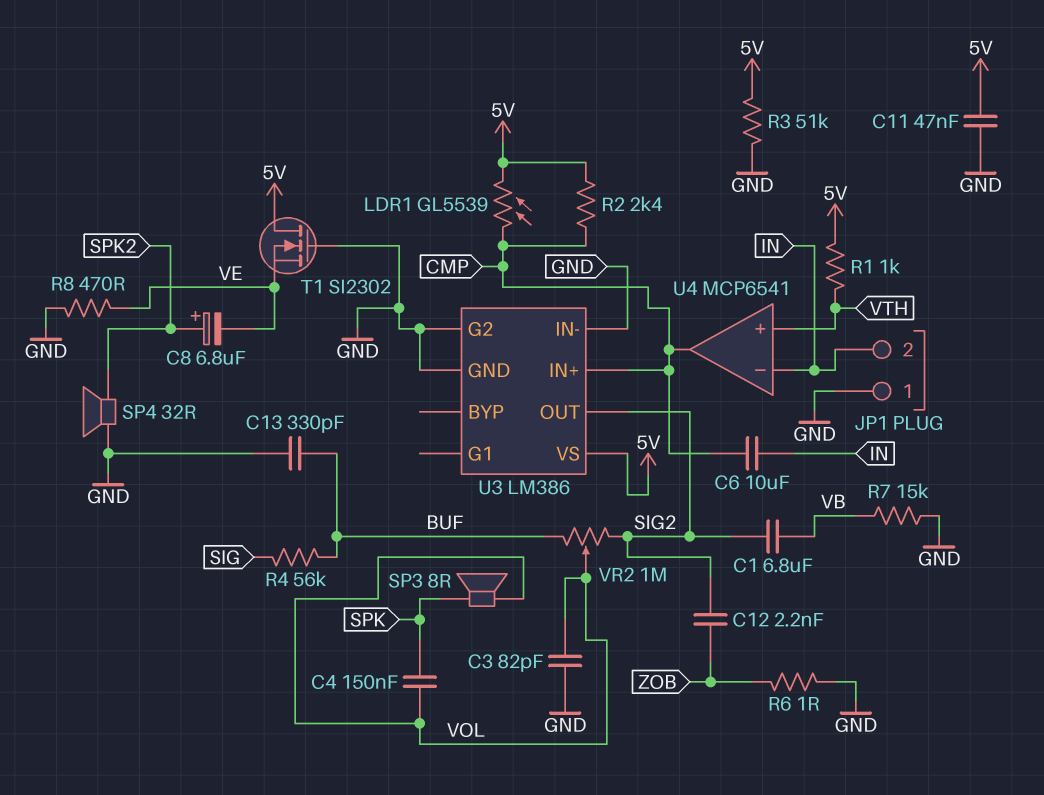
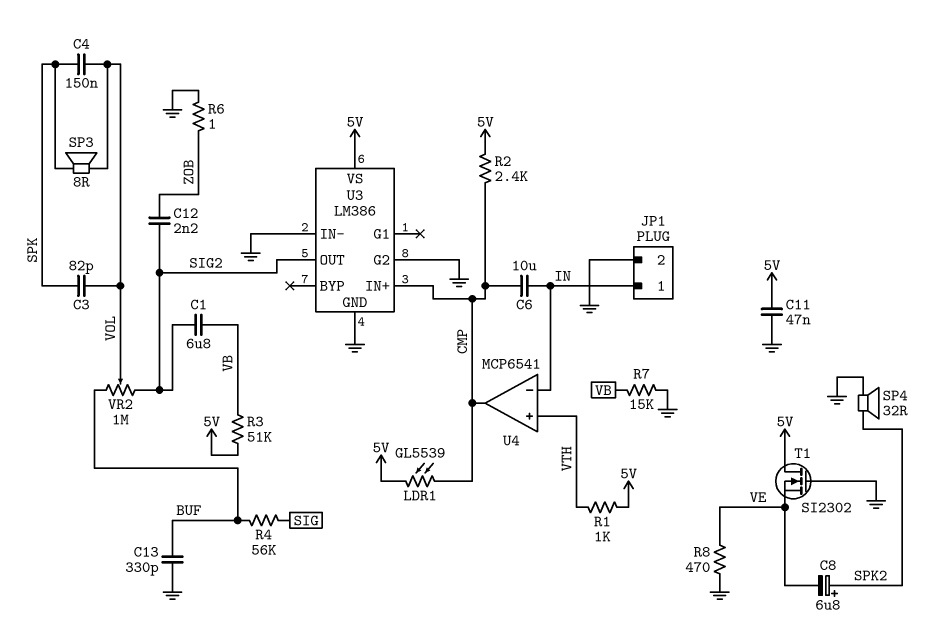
C3: 82pF (GND, VOL) -> 82pF (SPK, VOL)
JP1 pin 1: GND -> IN
JP1 pin 2: IN -> GND
R3: 51k (5V, GND) -> 51k (5V, VB)

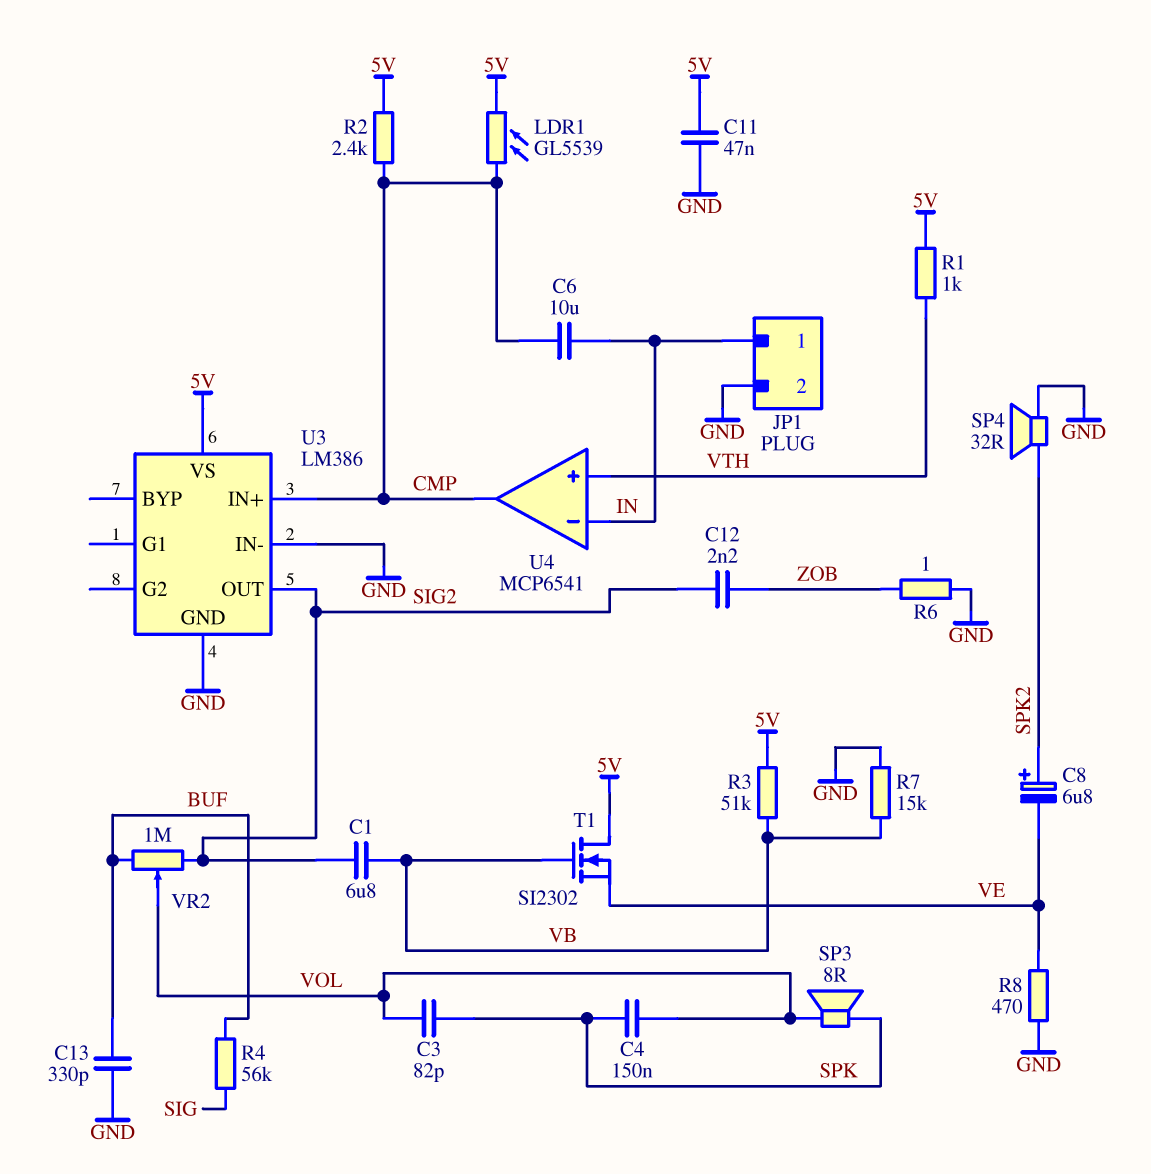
T1: NMOS SI2302 (G GND, D 5V, S VE) -> NMOS SI2302 (G VB, D 5V, S VE)
U3 pin G2: GND -> none

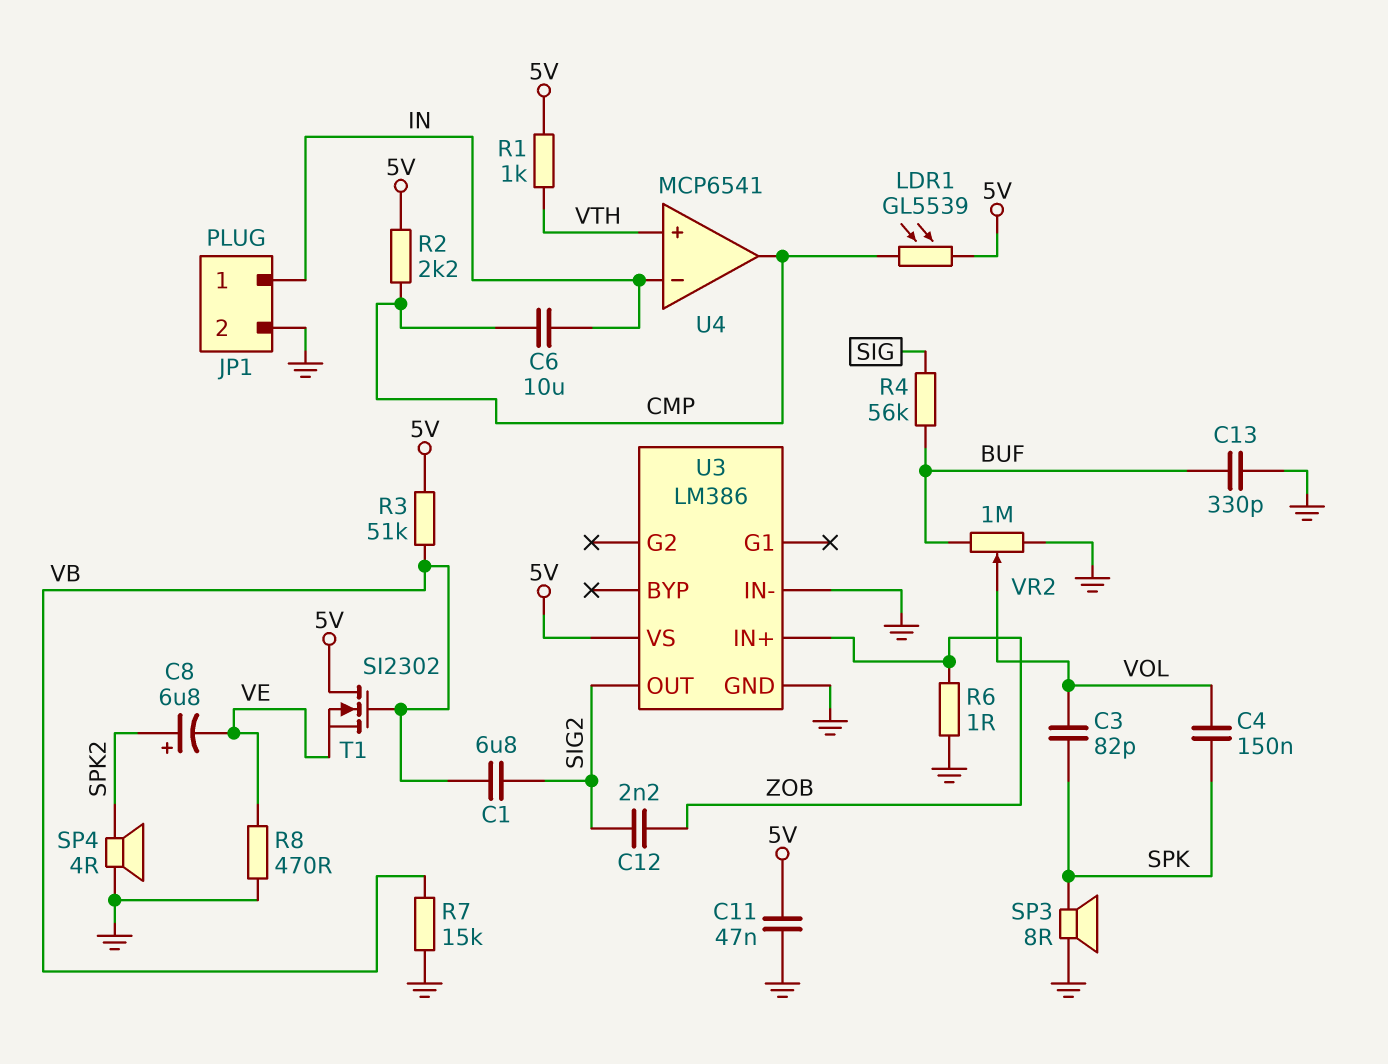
R2: 2.4k (5V, CMP) -> 2.2k (5V, CMP)
SP3: speaker 8R (SPK, VOL) -> speaker 8R (GND, SPK)
SP4: speaker 32R (GND, SPK2) -> speaker 4R (GND, SPK2)
U3 pin IN+: CMP -> ZOB
VR2: 1M (BUF, SIG2, wiper VOL) -> 1M (BUF, GND, wiper VOL)

